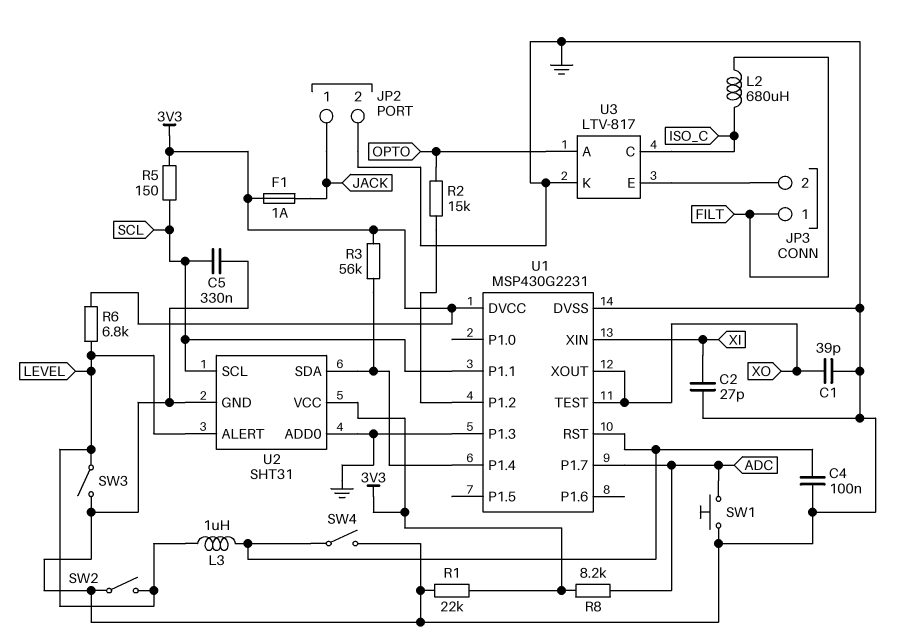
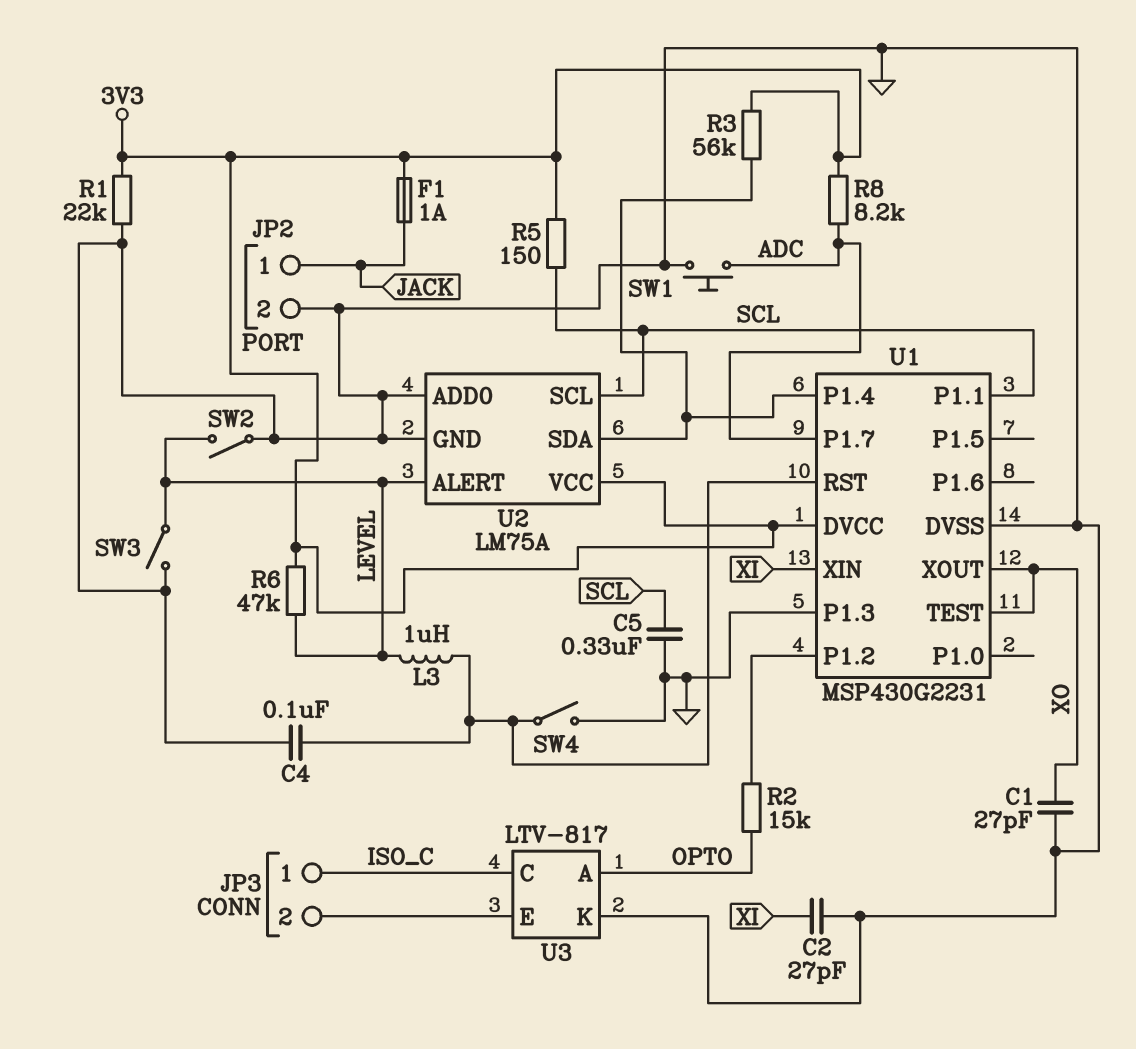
C1: 39pF (GND, XO) -> 27pF (GND, XO)
JP3 pin 1: FILT -> ISO_C
L2: 680uH (FILT, ISO_C) -> none
R6: 6.8k (3V3, LEVEL) -> 47k (3V3, LEVEL)
U2: SHT31 -> LM75A

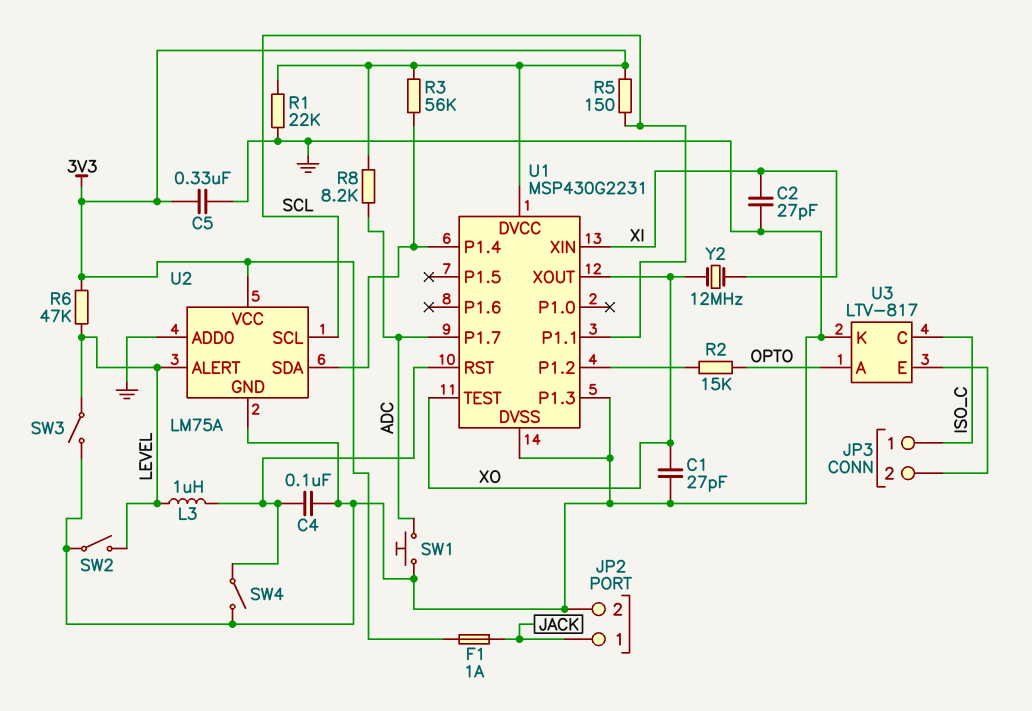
C5: 330nF (GND, SCL) -> 330nF (3V3, GND)
Y2: none -> 12MHz (XI, XO)

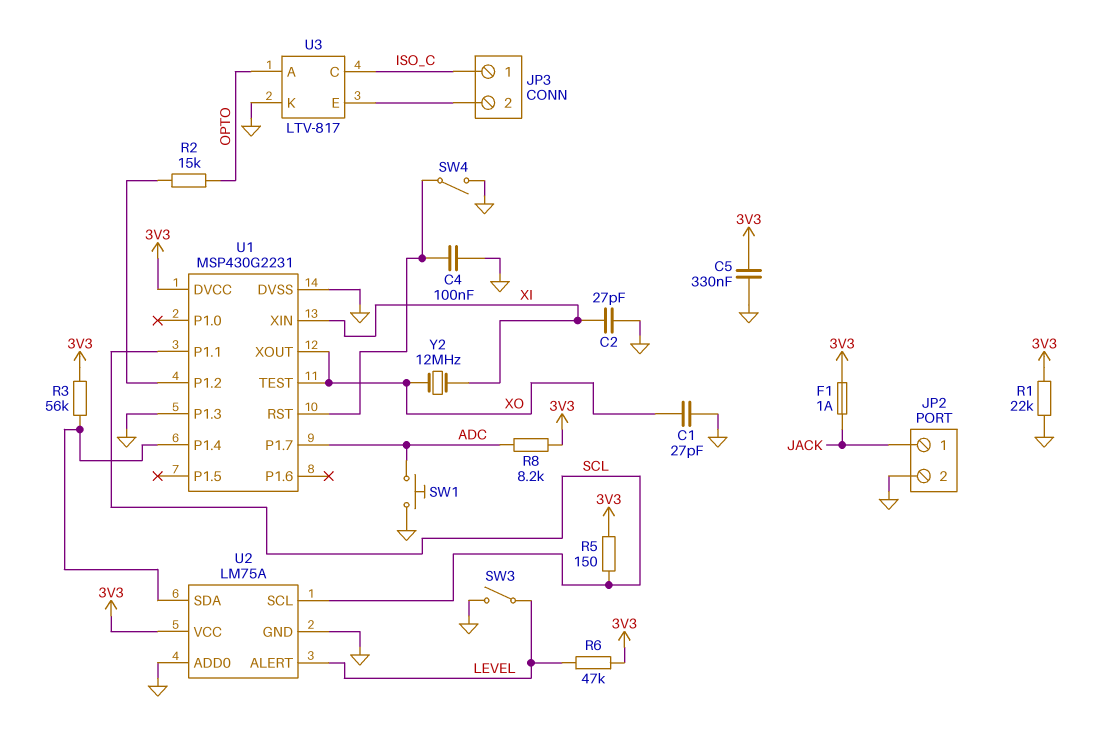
L3: 1uH (LEVEL, U1/RST) -> none
SW2: switch (GND, LEVEL) -> none

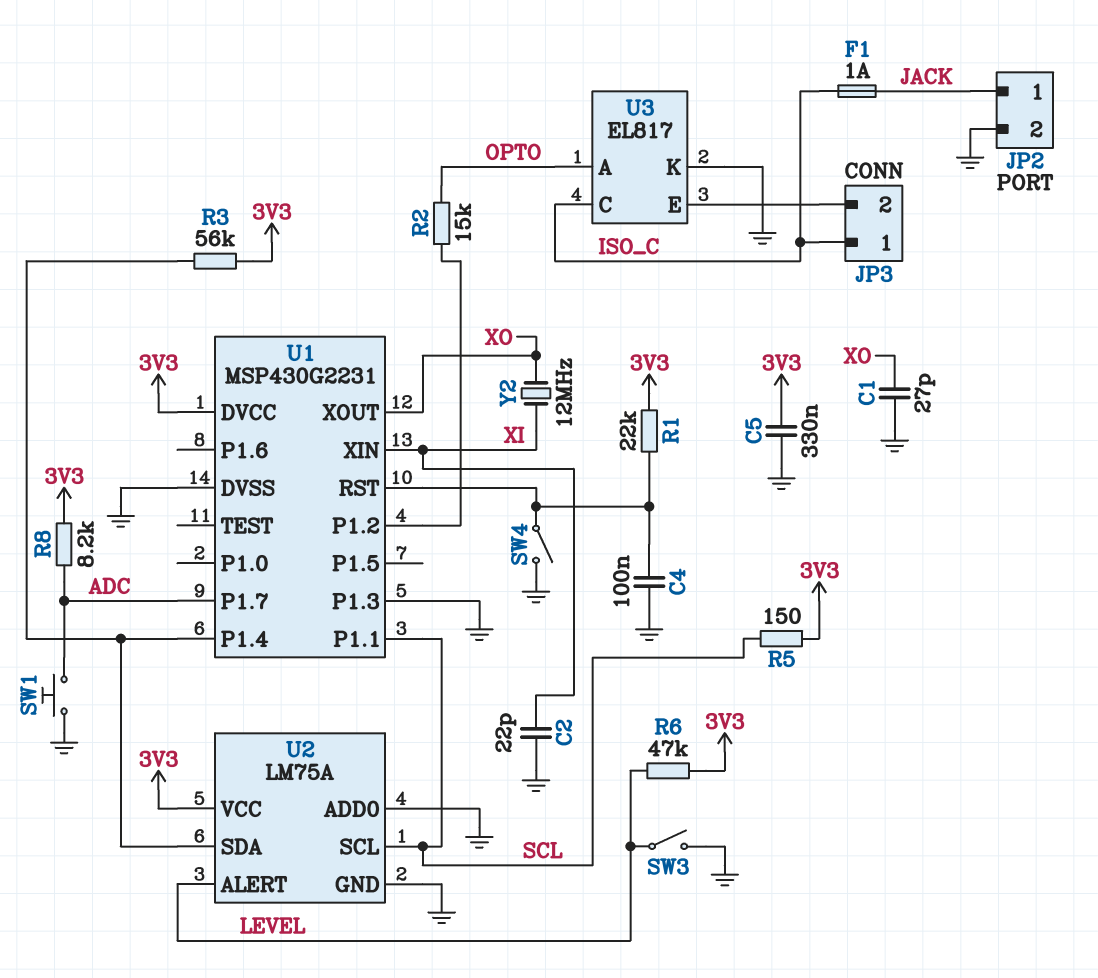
C2: 27pF (GND, XI) -> 22pF (GND, XI)
F1: 1A (3V3, JACK) -> 1A (ISO_C, JACK)
R1: 22k (3V3, GND) -> 22k (3V3, U1/RST)
U1 pin TEST: XO -> none
U3: LTV-817 -> EL817

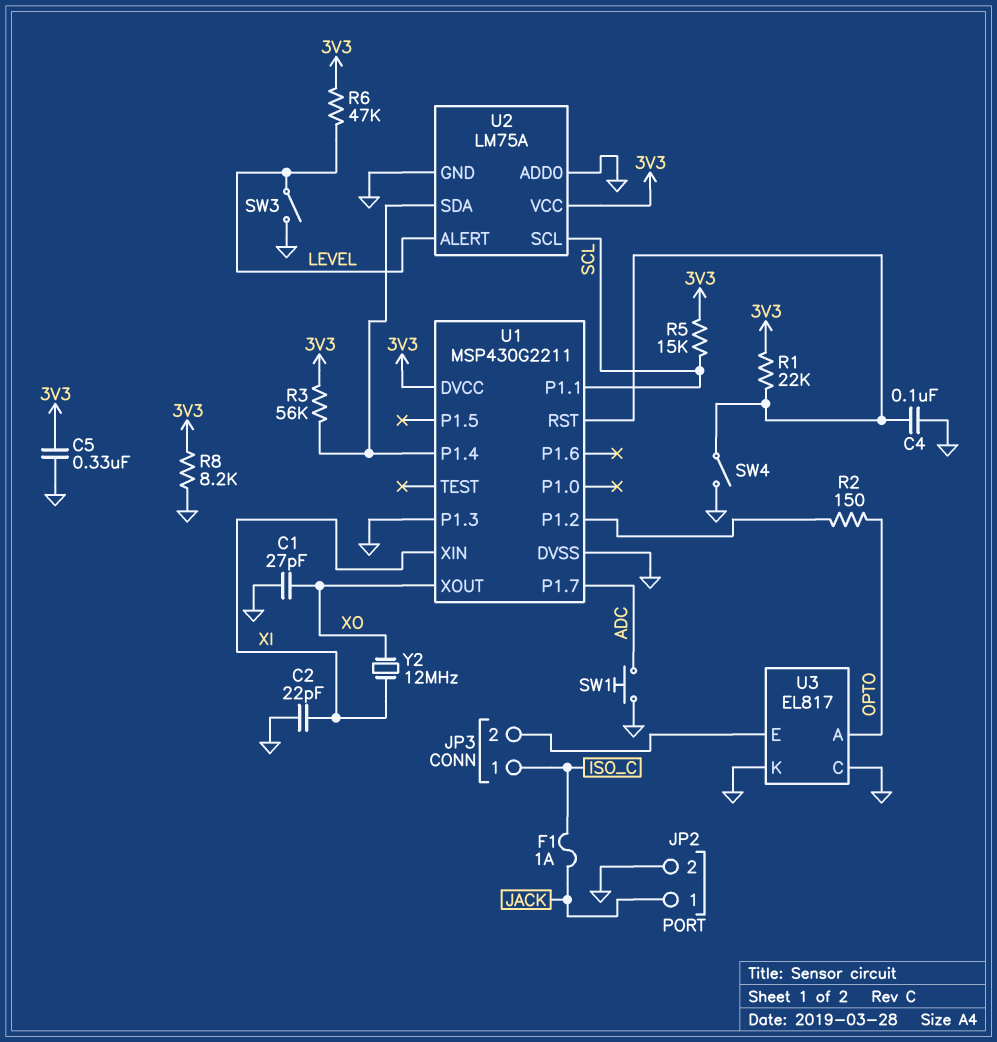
R2: 15k (OPTO, U1/P1.2) -> 150 (OPTO, U1/P1.2)
R5: 150 (3V3, SCL) -> 15k (3V3, SCL)
R8: 8.2k (3V3, ADC) -> 8.2k (3V3, GND)
U1: MSP430G2231 -> MSP430G2211
U3 pin C: ISO_C -> GND

